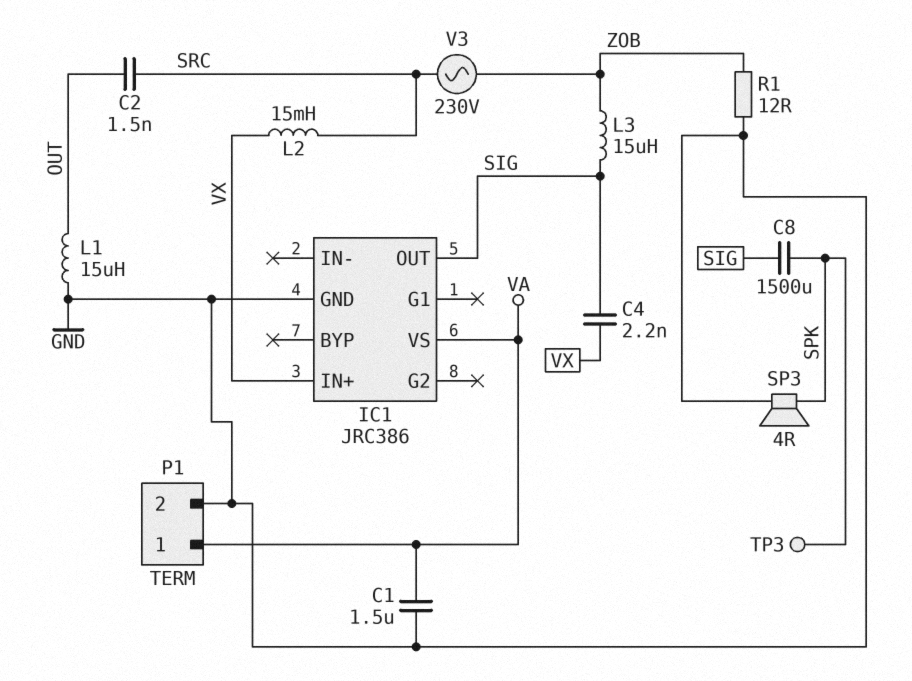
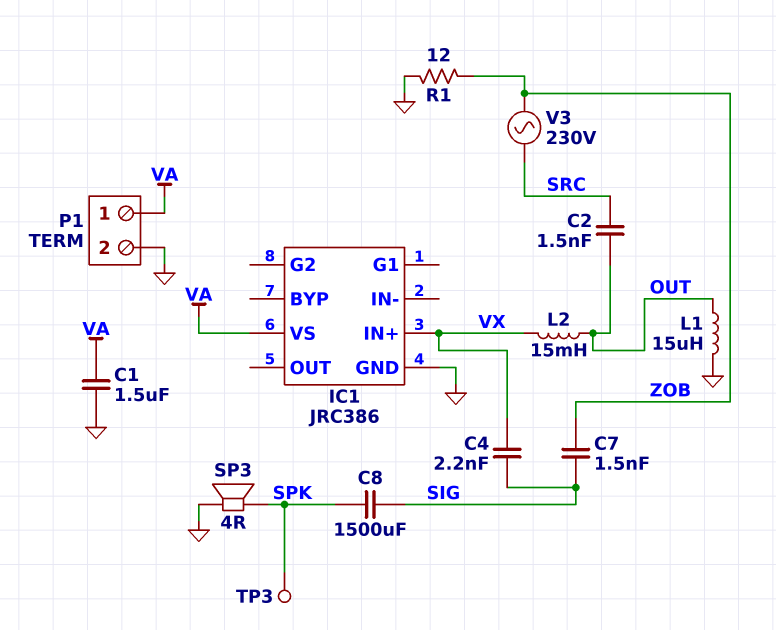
C7: none -> 1.5nF (SIG, ZOB)
IC1 pin OUT: SIG -> none
L2: 15mH (SRC, VX) -> 15mH (OUT, VX)
L3: 15uH (SIG, ZOB) -> none

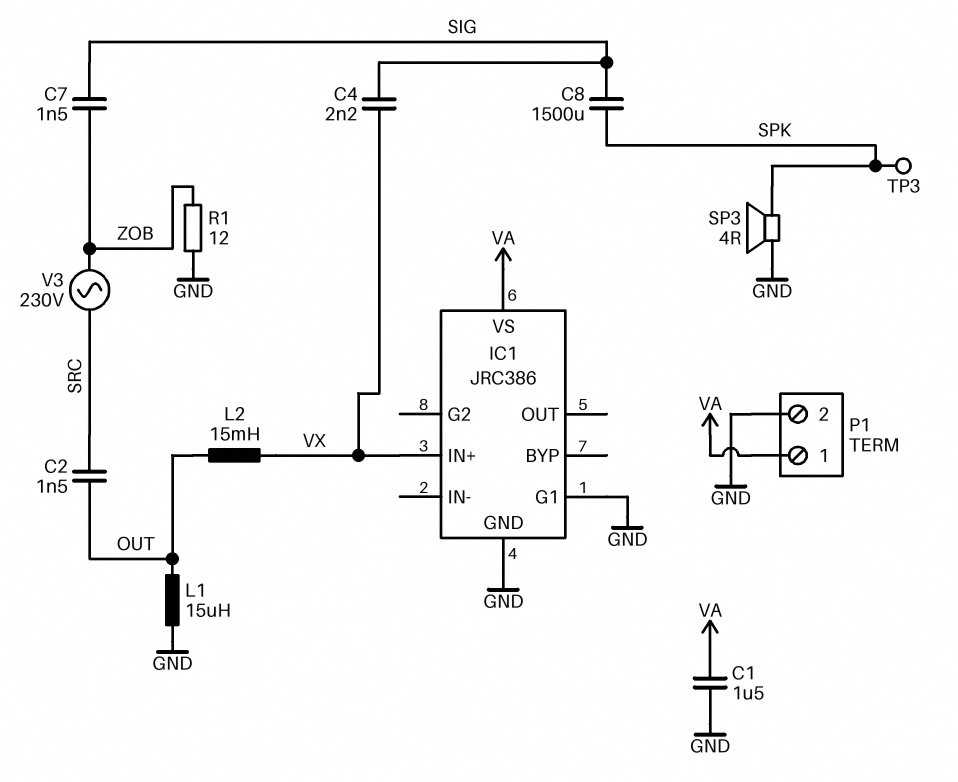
IC1 pin G1: none -> GND

